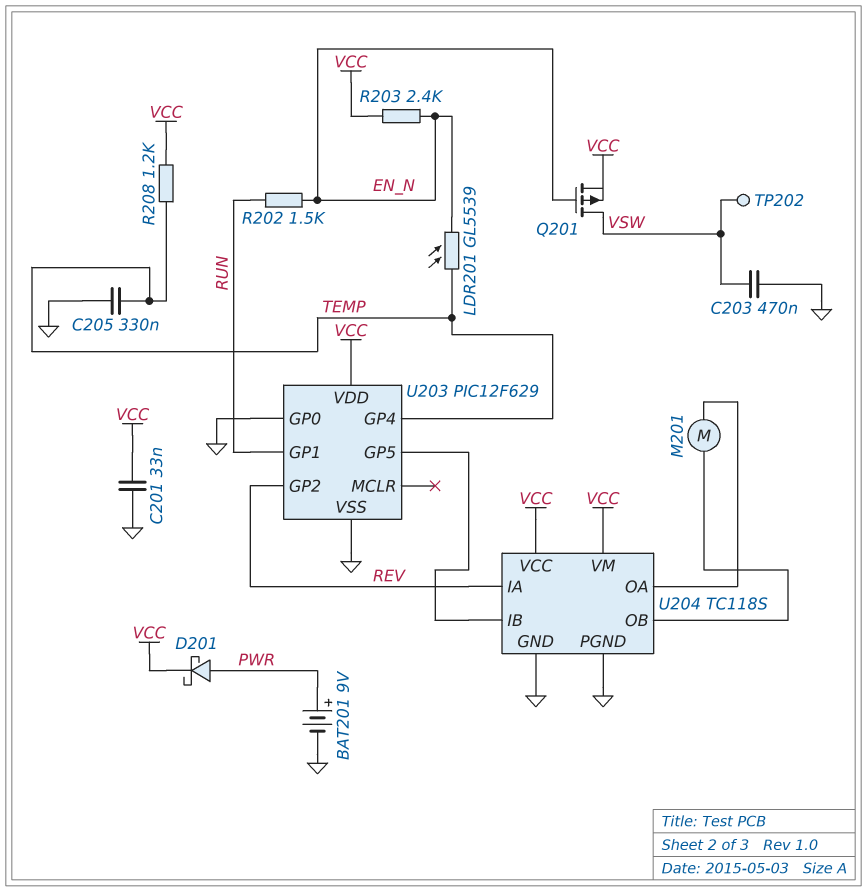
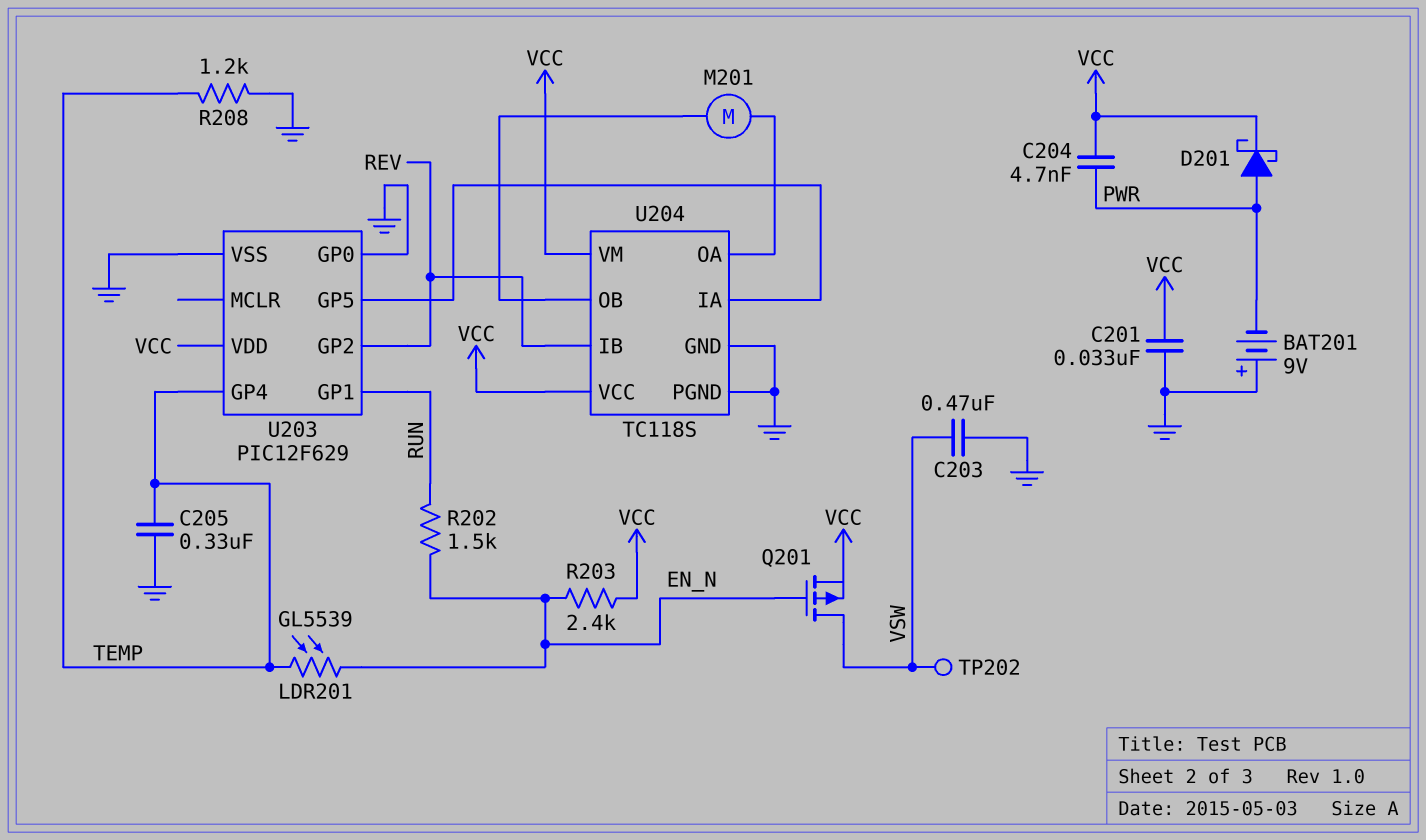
BAT201: 9V (plus PWR, minus GND) -> 9V (plus GND, minus PWR)
C204: none -> 4.7nF (PWR, VCC)
R208: 1.2k (TEMP, VCC) -> 1.2k (GND, TEMP)
U204 pin IA: REV -> U203/GP5
U204 pin IB: U203/GP5 -> REV

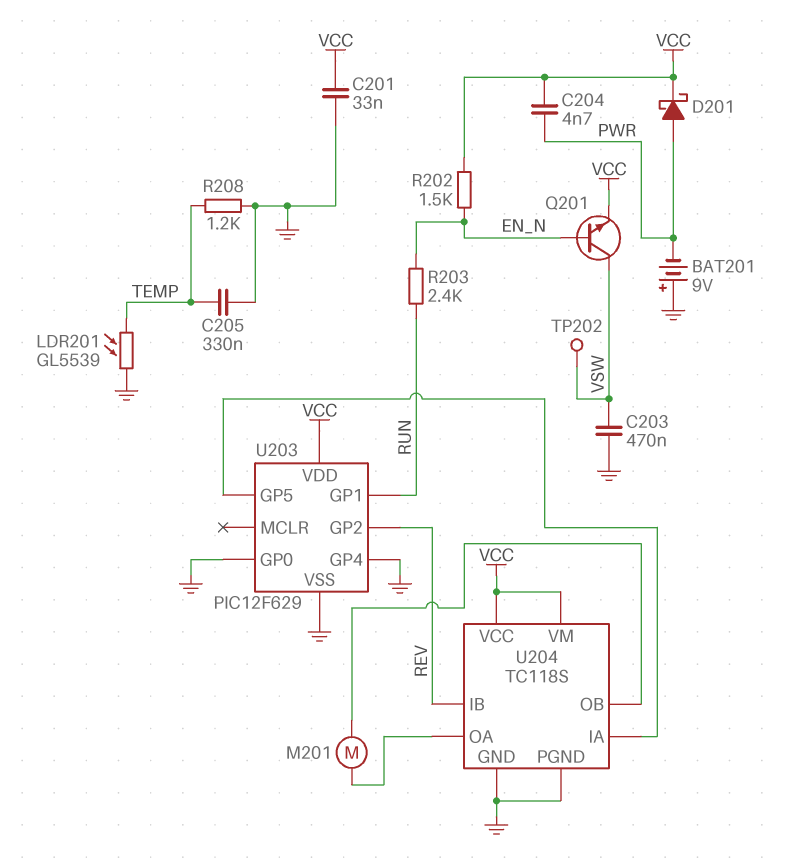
LDR201: GL5539 (EN_N, TEMP) -> GL5539 (GND, TEMP)
Q201: PMOS (G EN_N, D VSW, S VCC) -> NPN (B EN_N, C VSW, E VCC)
R202: 1.5k (EN_N, RUN) -> 1.5k (EN_N, VCC)
R203: 2.4k (EN_N, VCC) -> 2.4k (EN_N, RUN)
U203 pin GP4: TEMP -> GND

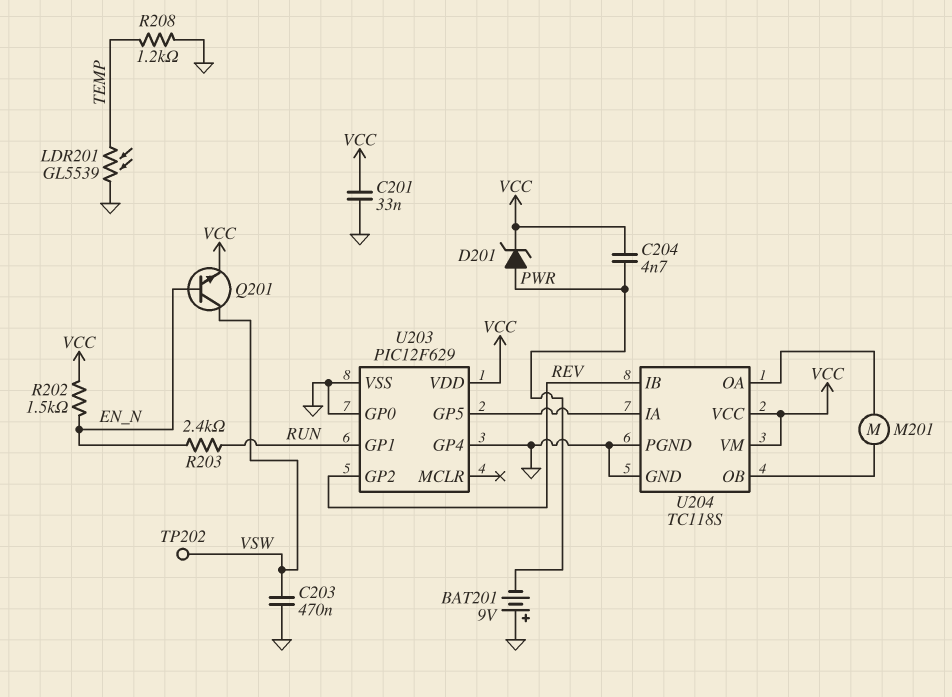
C205: 330nF (GND, TEMP) -> none
D201: schottky (A PWR, K VCC) -> zener (A PWR, K VCC)

